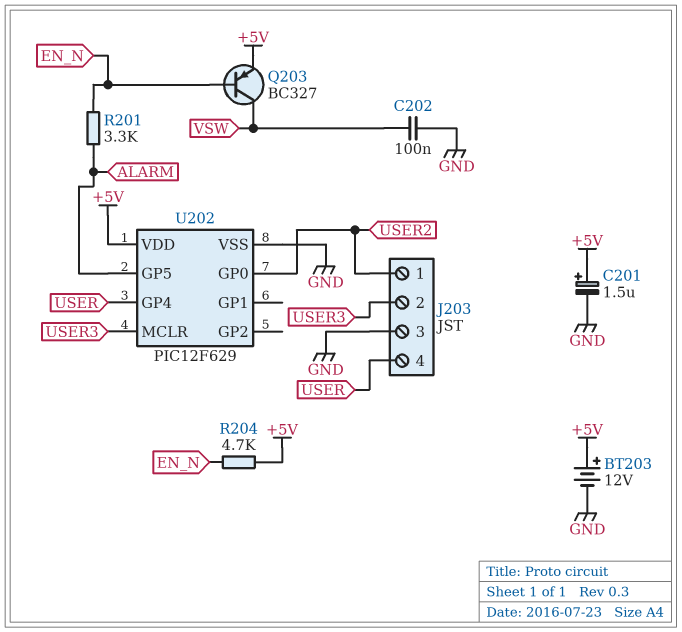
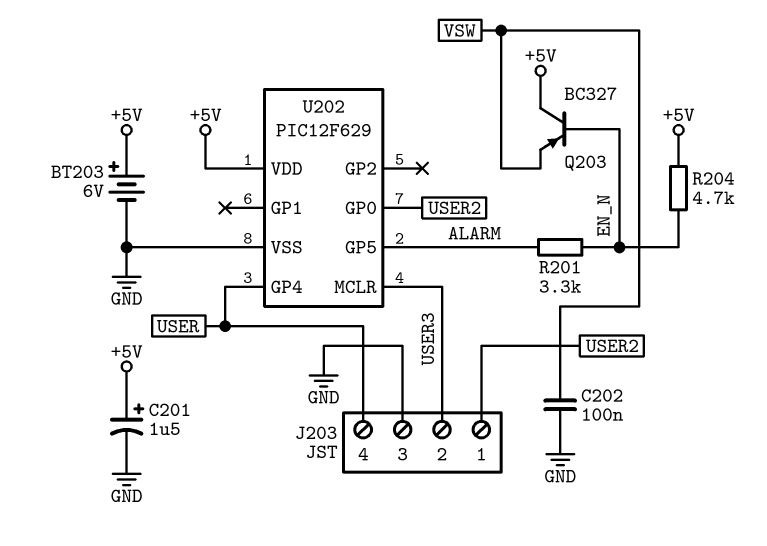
BT203: 12V (plus +5V, minus GND) -> 6V (plus +5V, minus GND)
Q203: PNP BC327 (B EN_N, C VSW, E +5V) -> PNP BC327 (B EN_N, C +5V, E VSW)

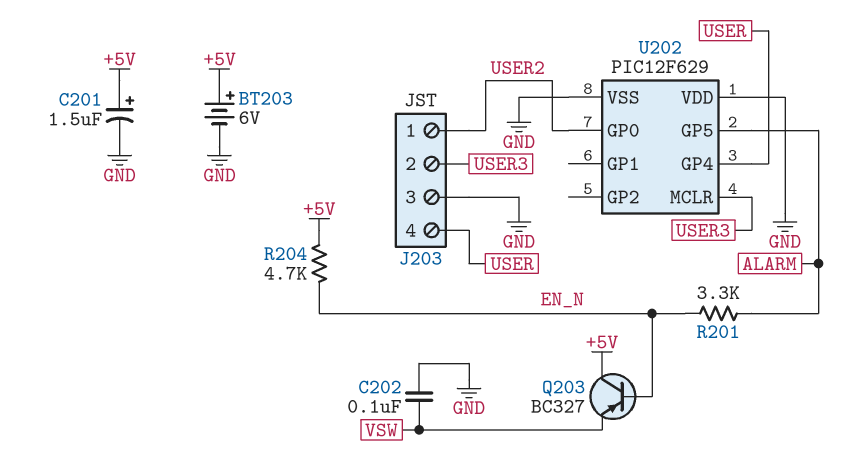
U202 pin VDD: +5V -> GND

